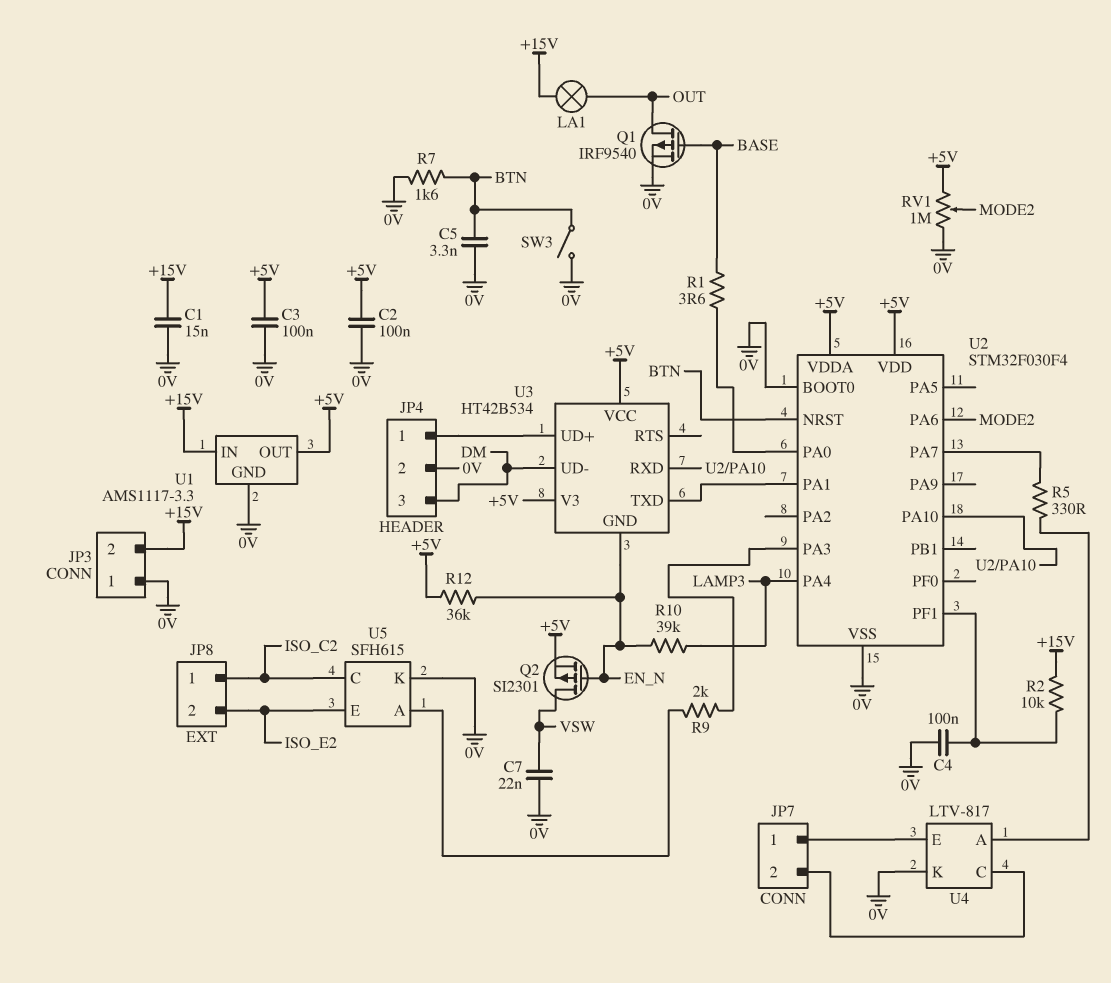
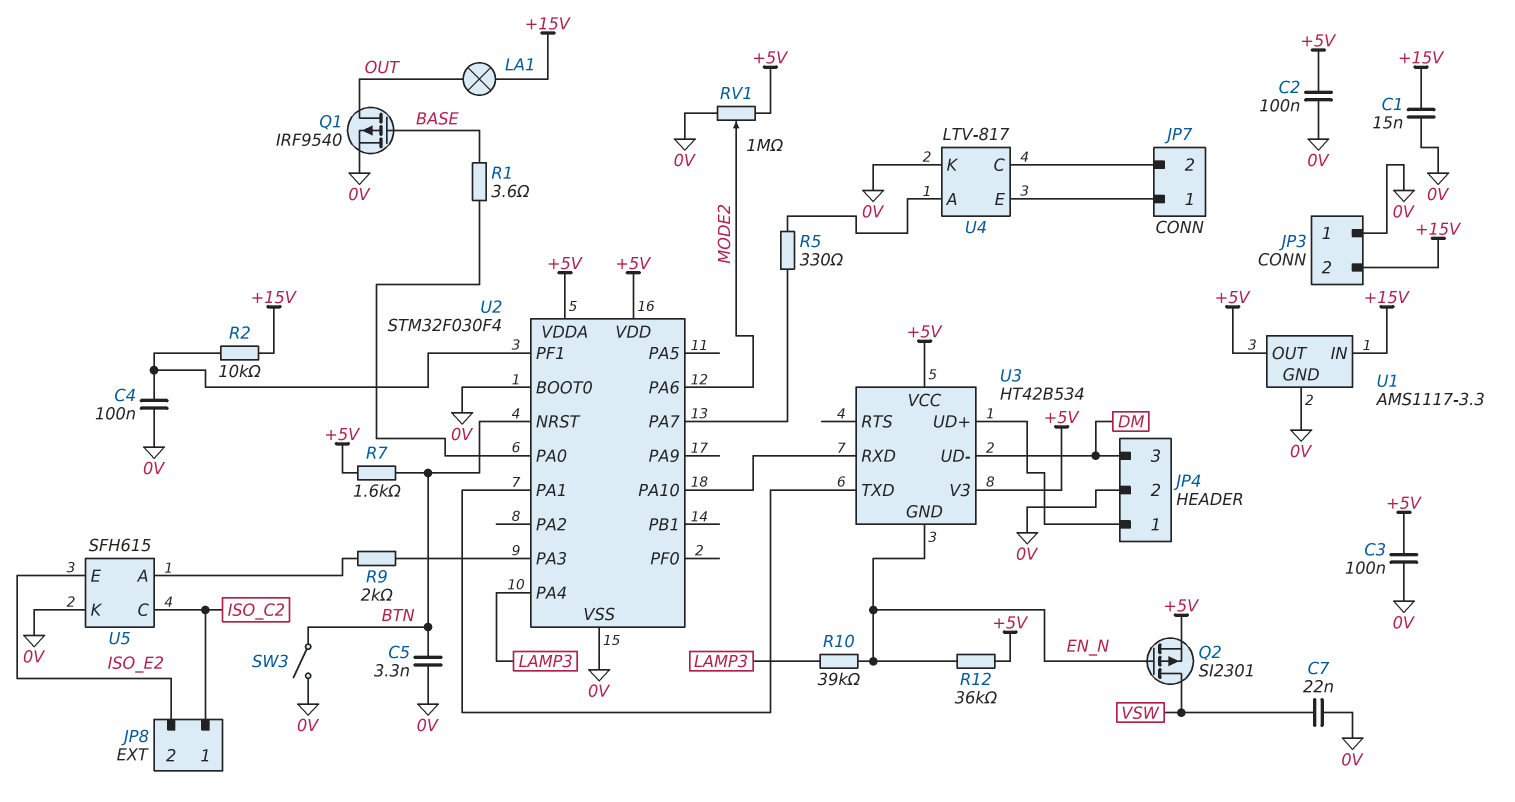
R7: 1.6k (0V, BTN) -> 1.6k (+5V, BTN)

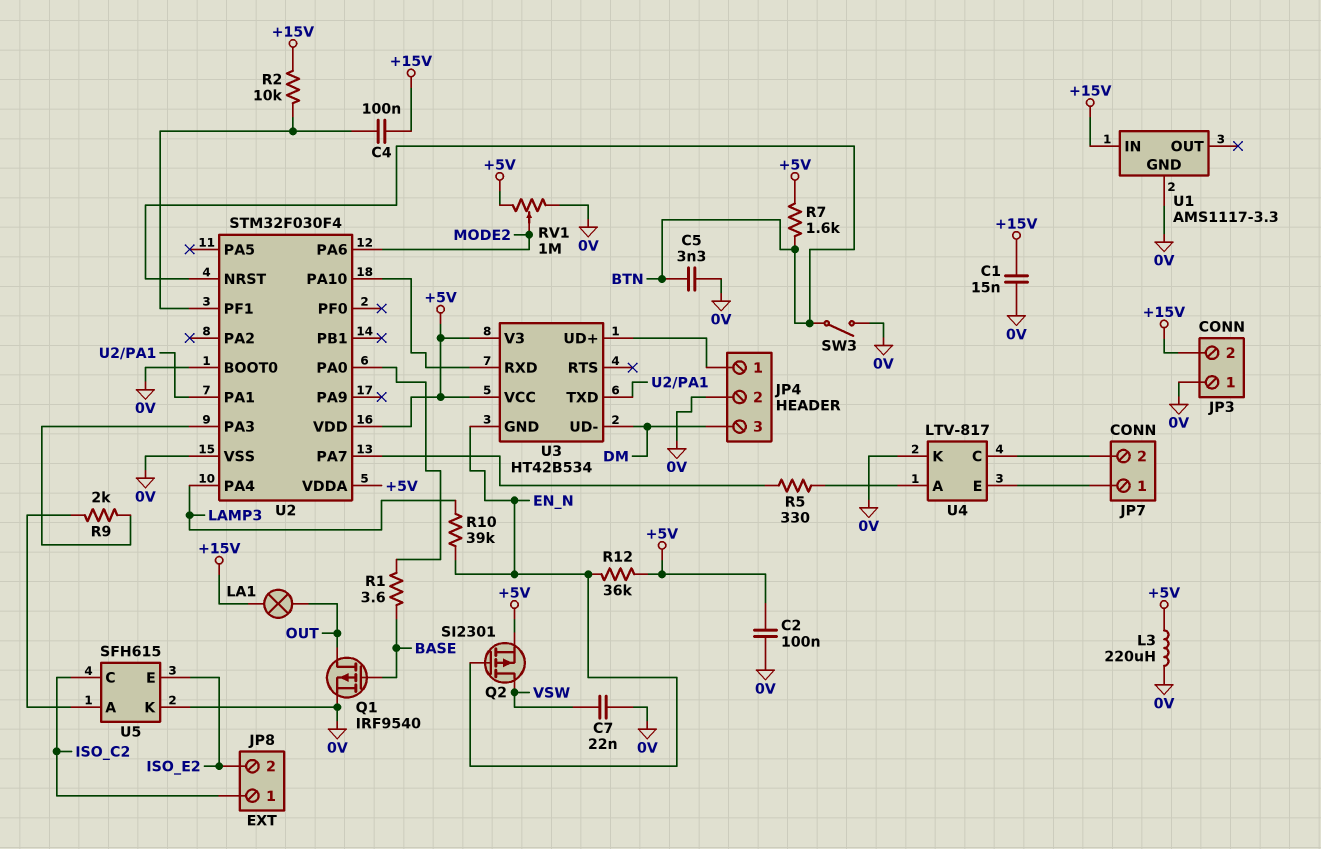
C3: 100nF (+5V, 0V) -> none
C4: 100nF (0V, U2/PF1) -> 100nF (+15V, U2/PF1)
L3: none -> 220uH (+5V, 0V)
U1 pin OUT: +5V -> none

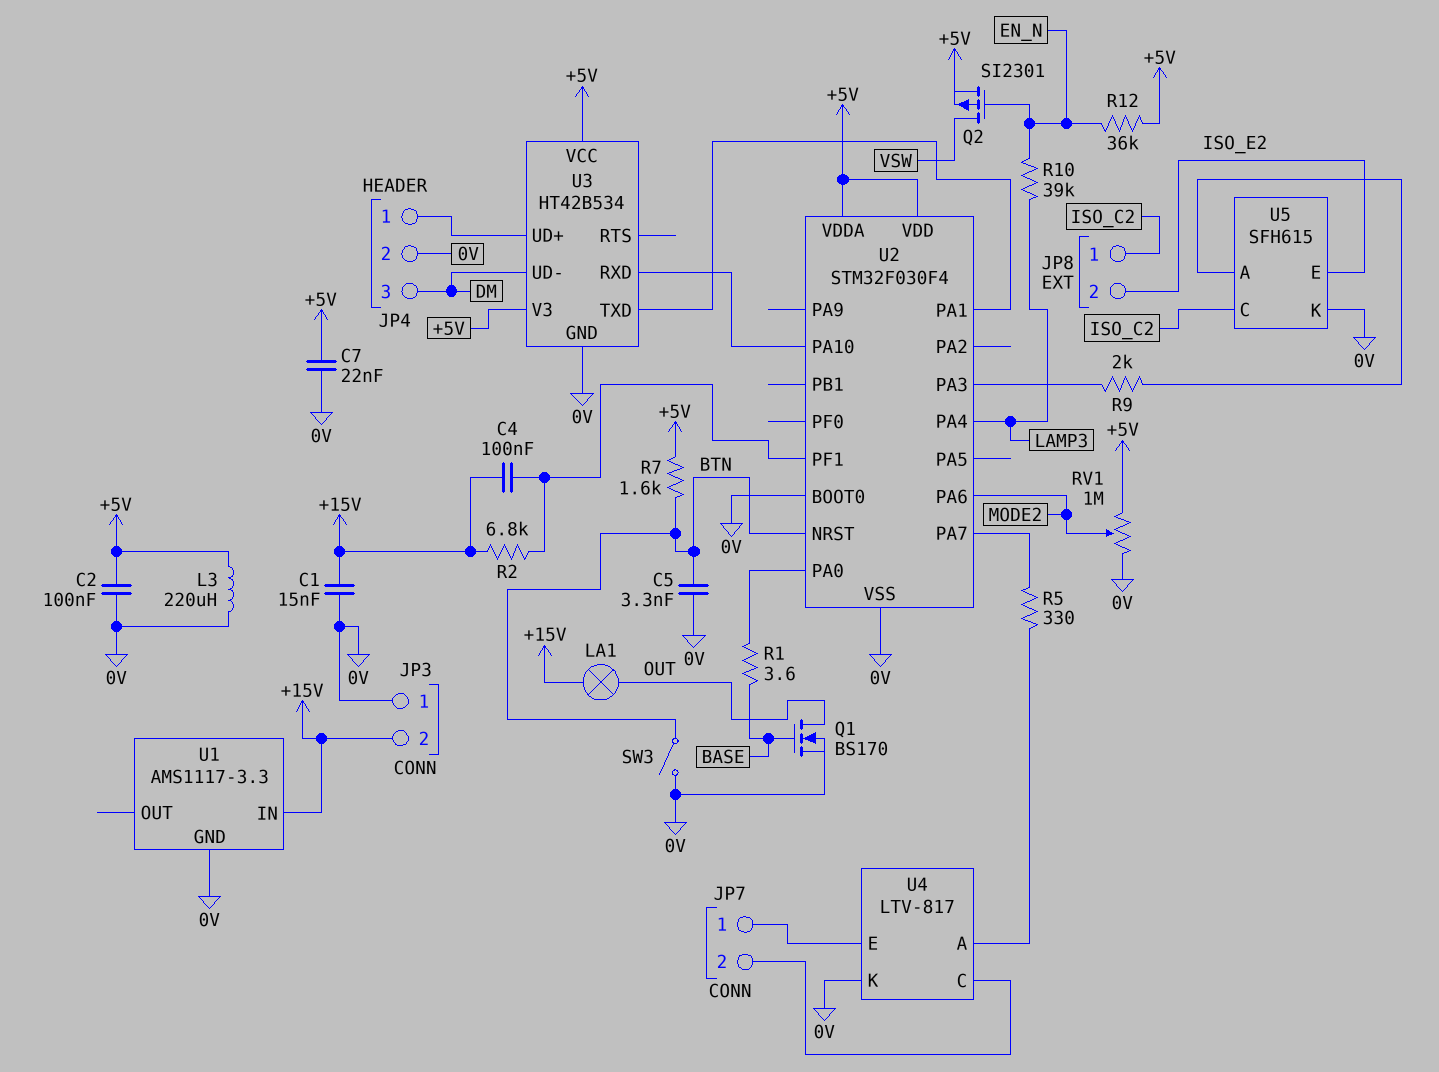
C7: 22nF (0V, VSW) -> 22nF (+5V, 0V)
Q1: PMOS IRF9540 (G BASE, D OUT, S 0V) -> NMOS BS170 (G BASE, D OUT, S 0V)
R2: 10k (+15V, U2/PF1) -> 6.8k (+15V, U2/PF1)
U3 pin GND: EN_N -> 0V

